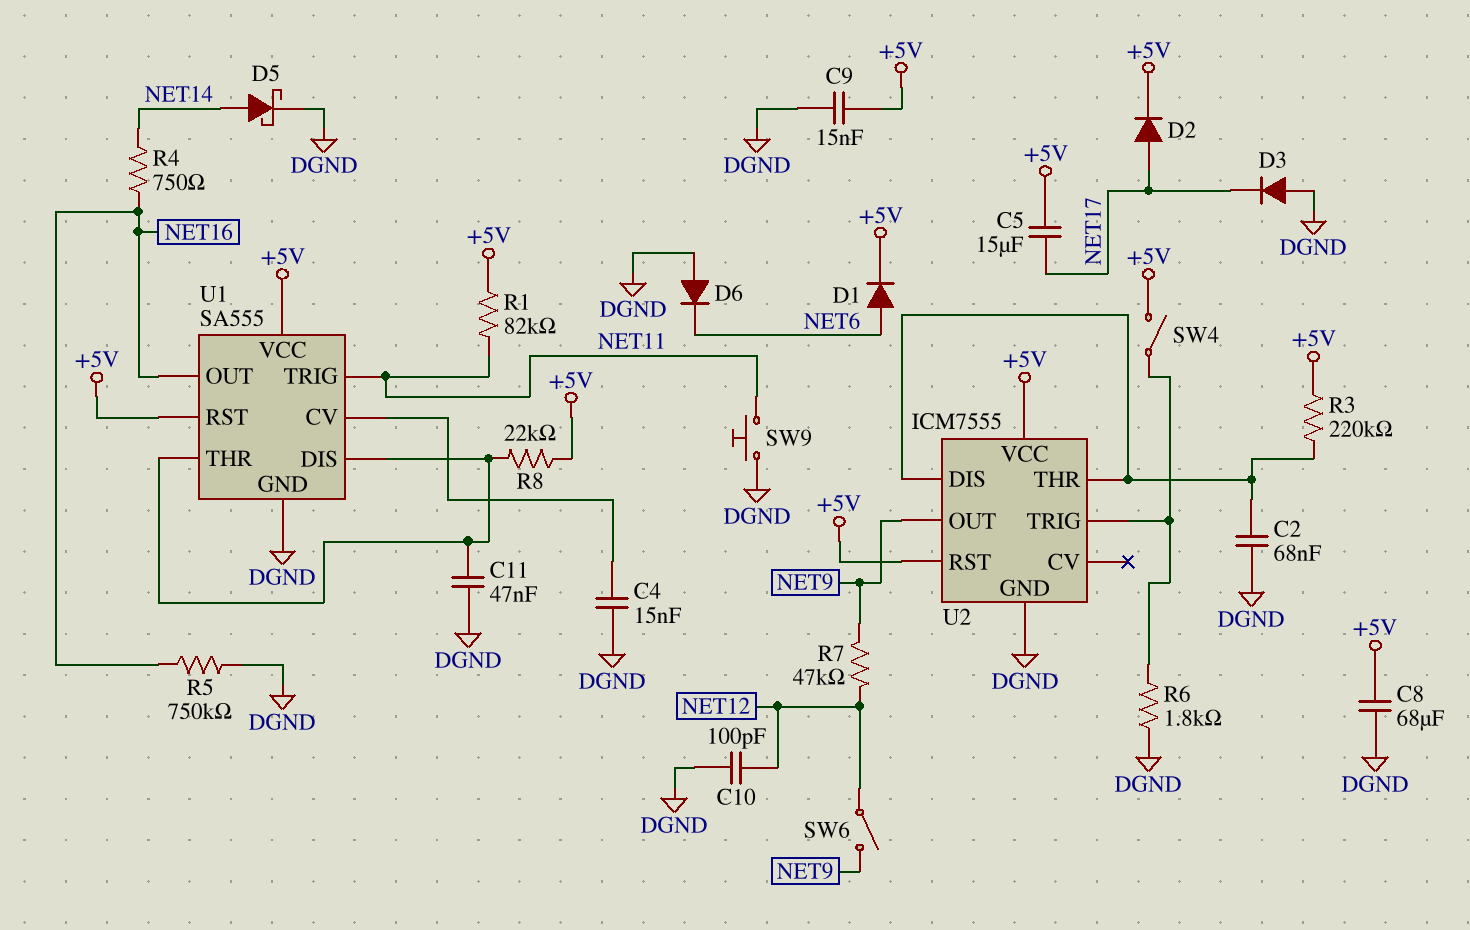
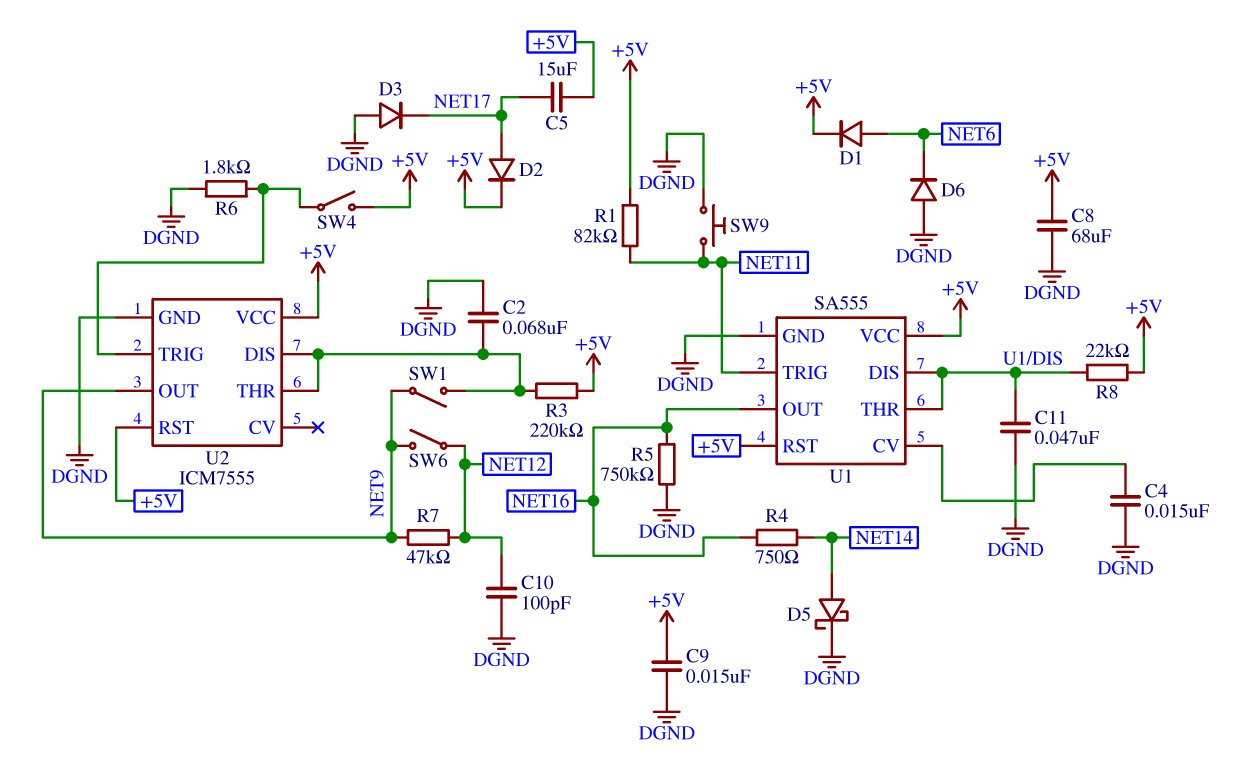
SW1: none -> switch (NET9, U2/DIS)

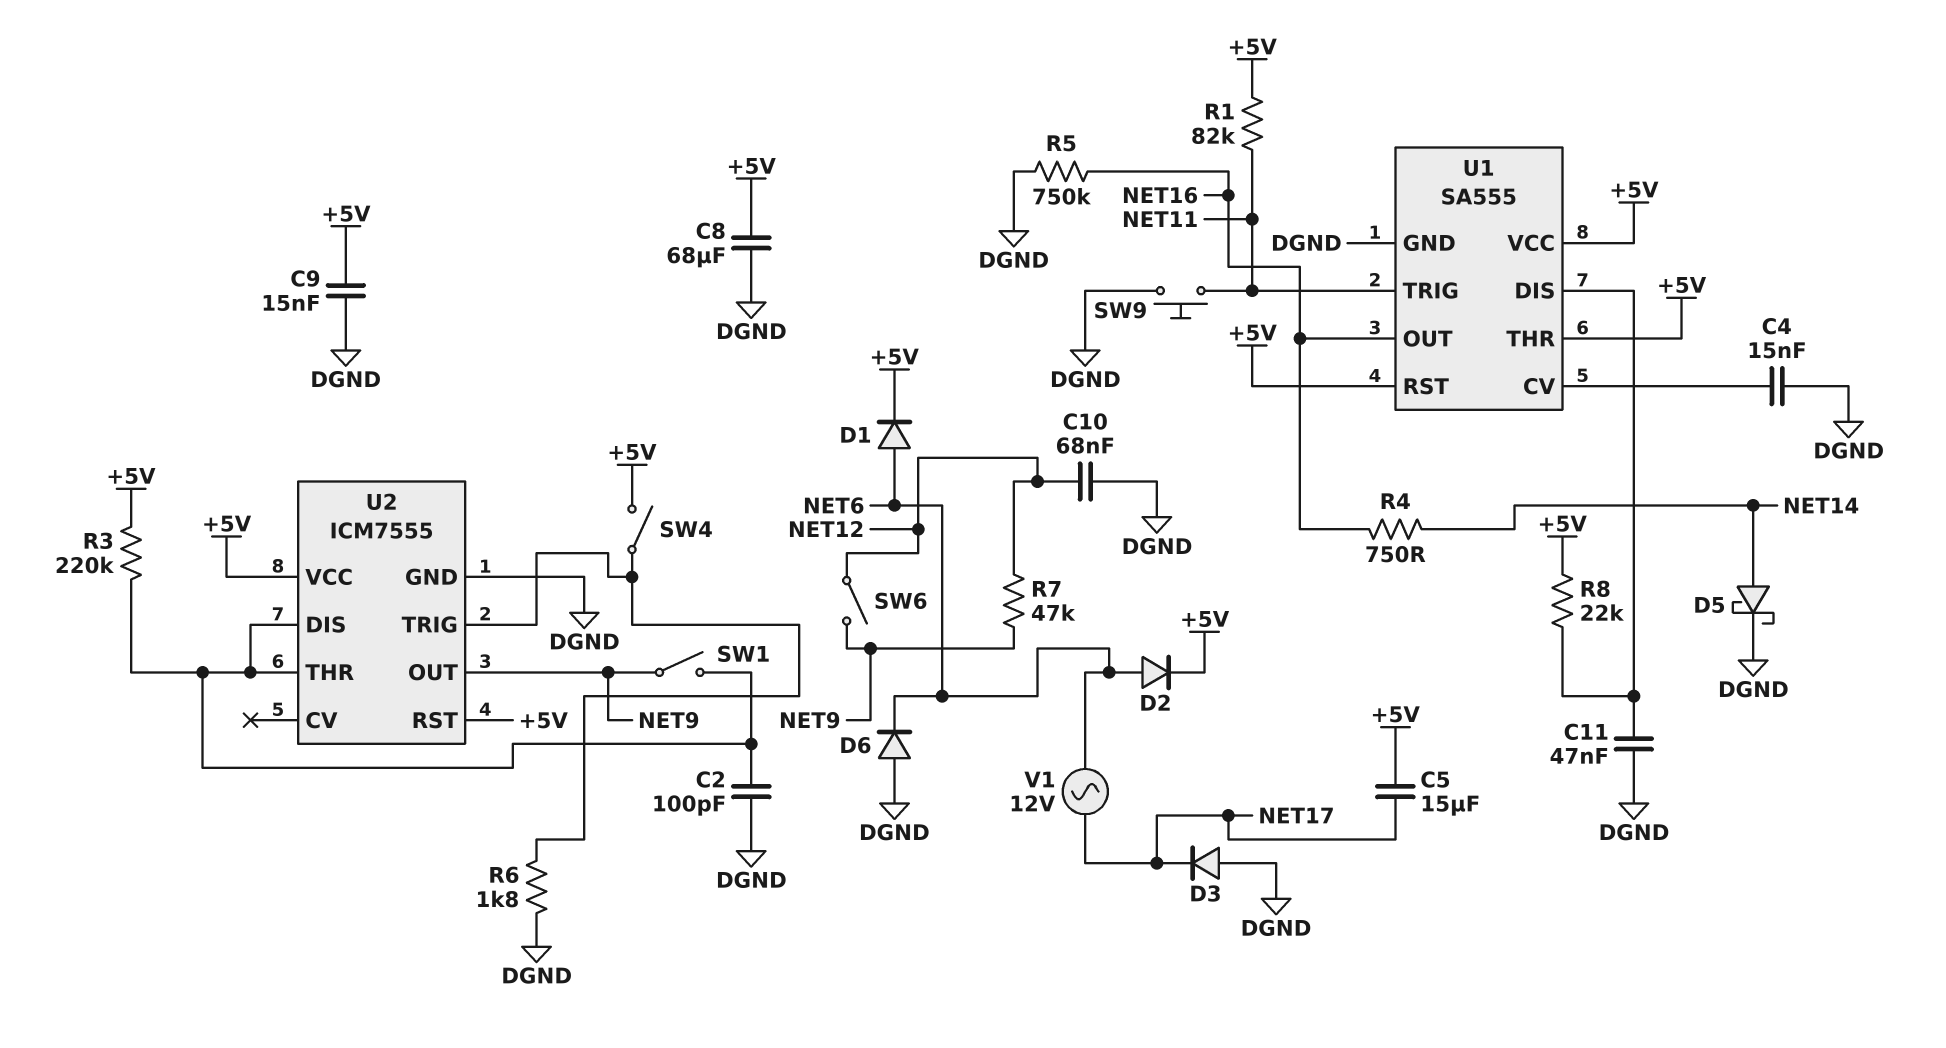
C2: 68nF (DGND, U2/DIS) -> 100pF (DGND, U2/DIS)
C10: 100pF (DGND, NET12) -> 68nF (DGND, NET12)
D2: diode (A NET17, K +5V) -> diode (A NET6, K +5V)
U1 pin THR: U1/DIS -> +5V
V1: none -> AC 12V (NET6, NET17)

